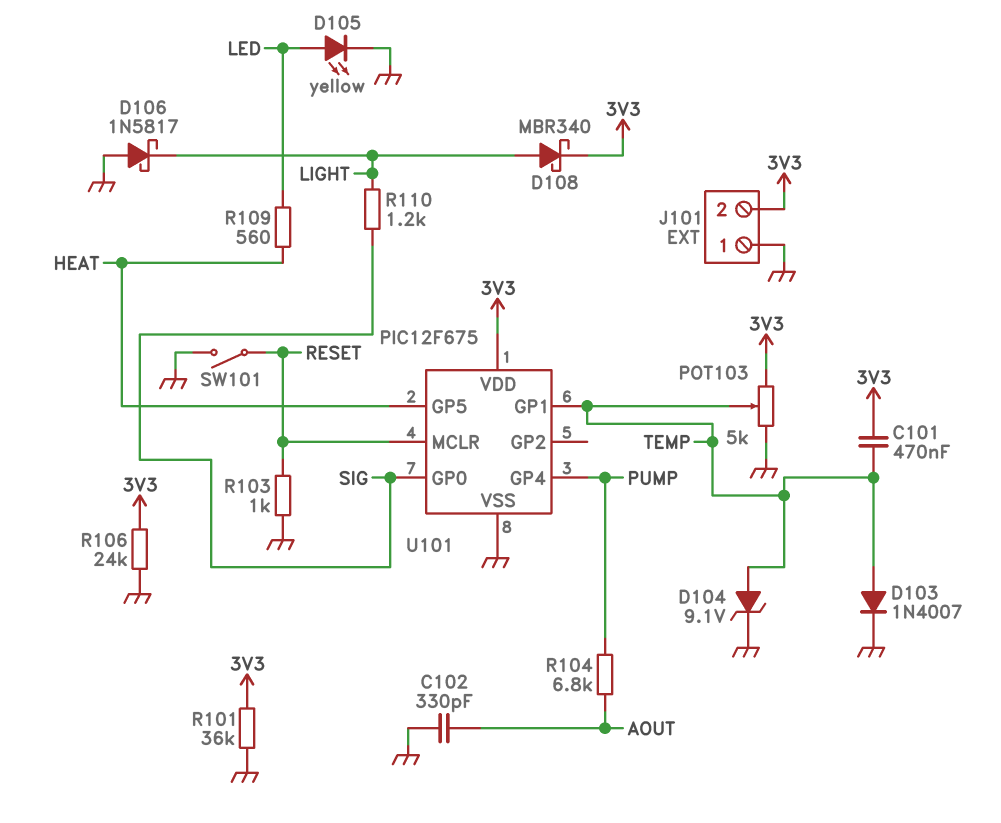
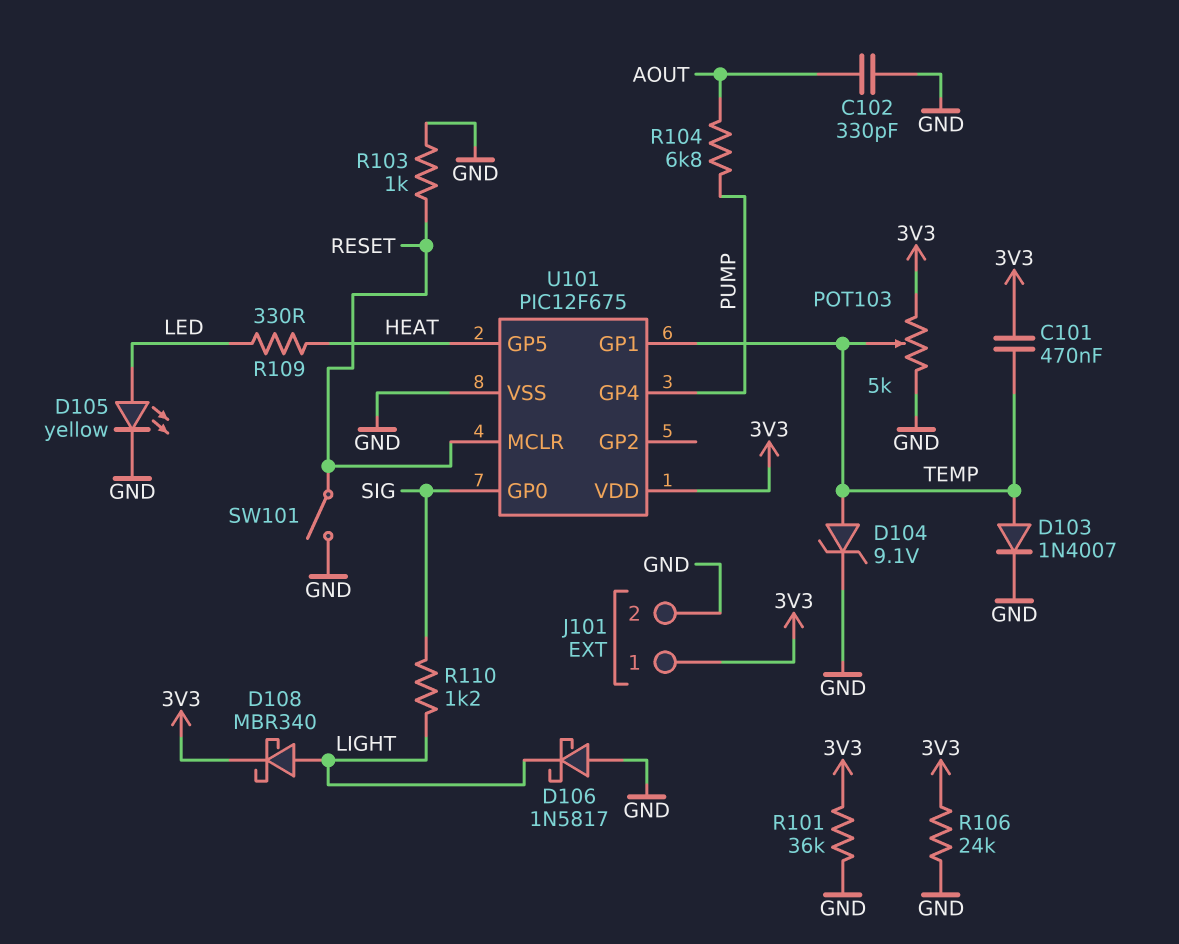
J101 pin 1: GND -> 3V3
J101 pin 2: 3V3 -> GND
R109: 560 (HEAT, LED) -> 330 (HEAT, LED)

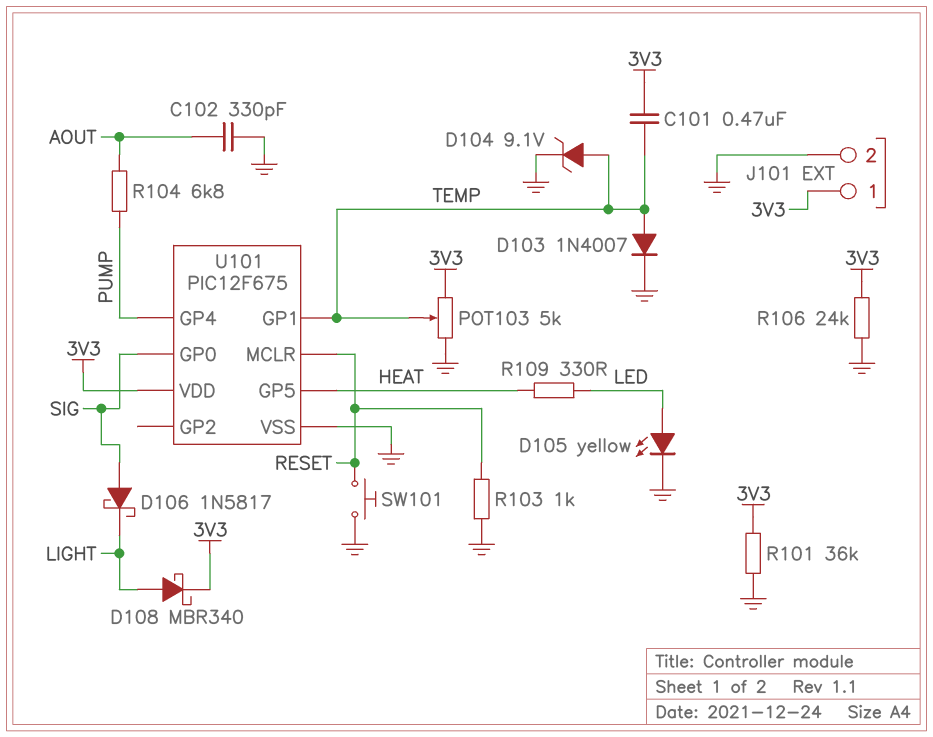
D106: schottky 1N5817 (A GND, K LIGHT) -> schottky 1N5817 (A SIG, K LIGHT)
R110: 1.2k (LIGHT, SIG) -> none
SW101: switch (GND, RESET) -> button (GND, RESET)

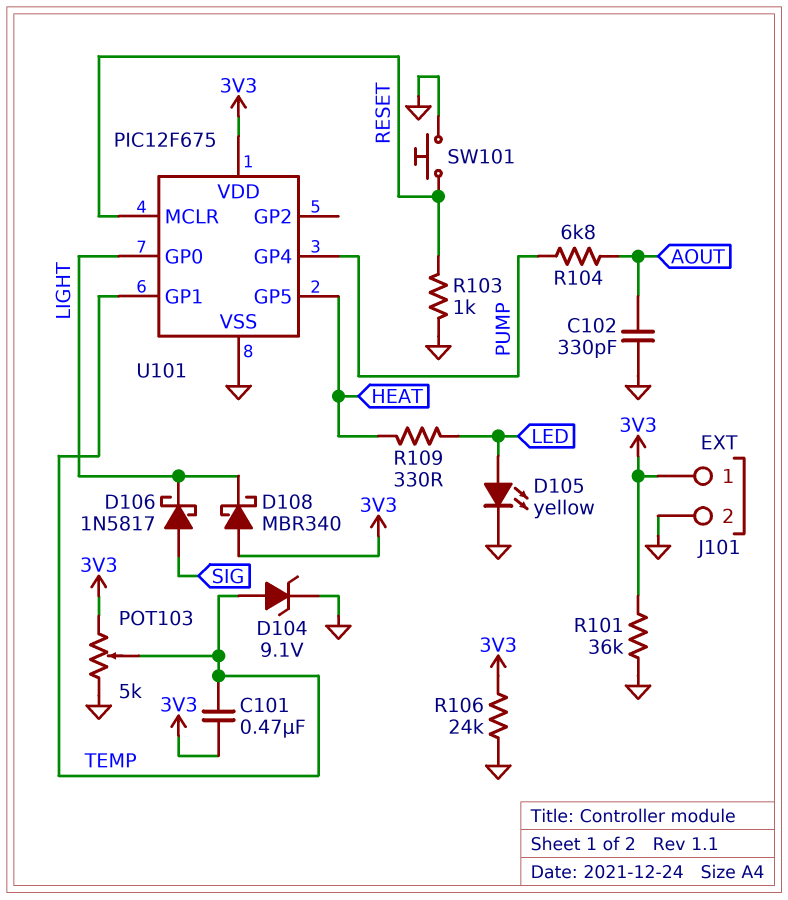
D103: diode 1N4007 (A TEMP, K GND) -> none
D108: schottky MBR340 (A LIGHT, K 3V3) -> schottky MBR340 (A 3V3, K LIGHT)
U101 pin GP0: SIG -> LIGHT

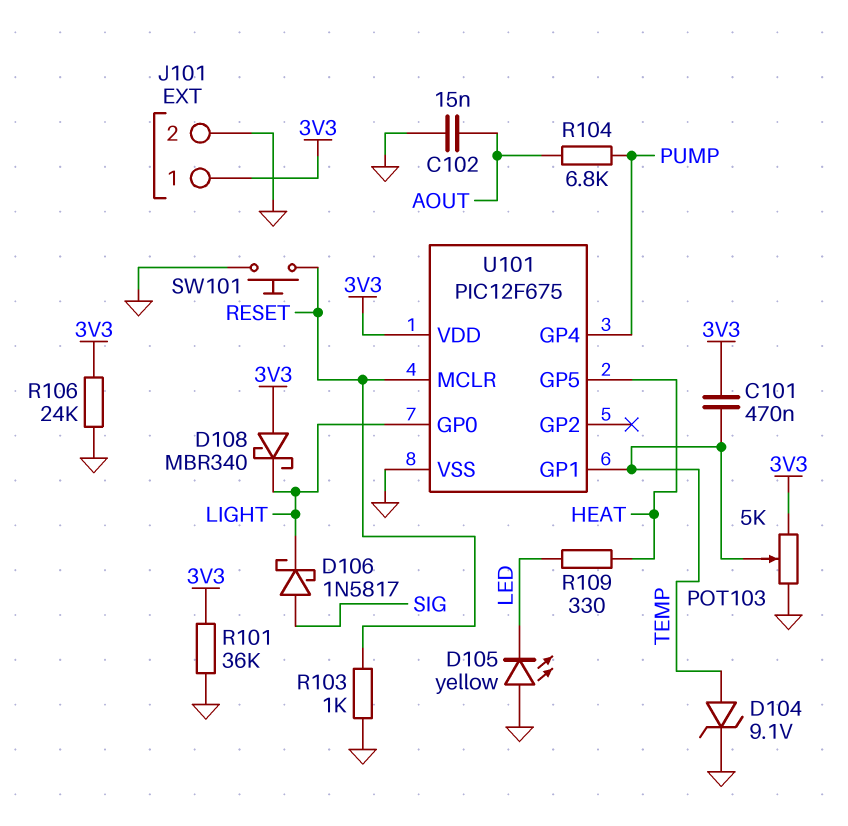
C102: 330pF (AOUT, GND) -> 15nF (AOUT, GND)
D105: LED yellow (A LED, K GND) -> LED yellow (A GND, K LED)

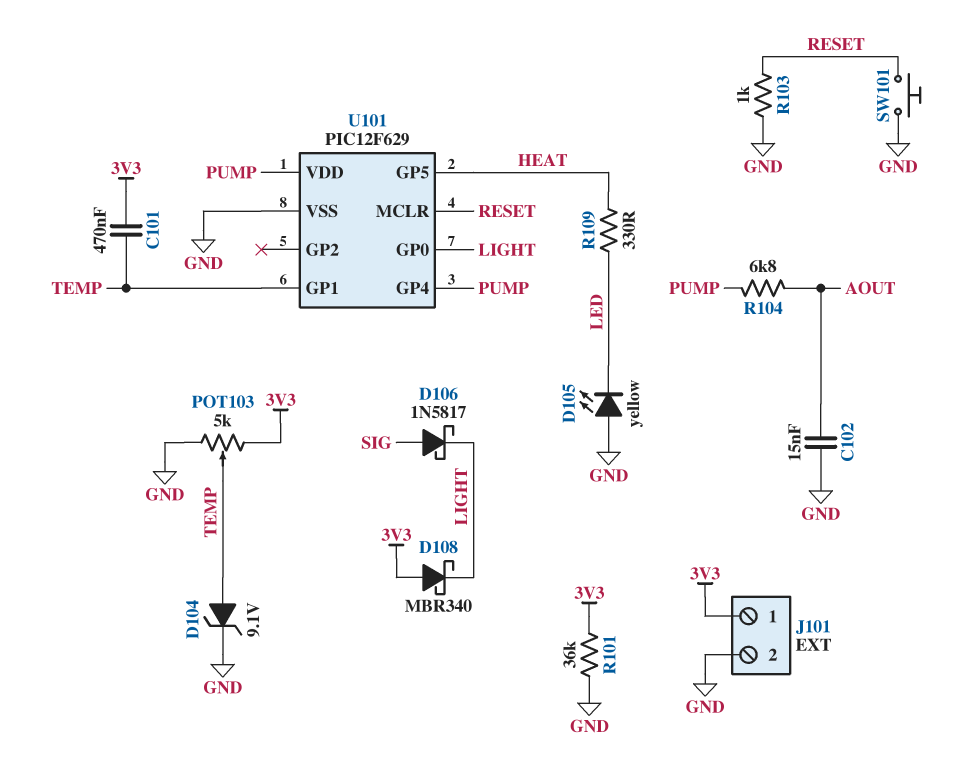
R106: 24k (3V3, GND) -> none
U101: PIC12F675 -> PIC12F629
U101 pin VDD: 3V3 -> PUMP

